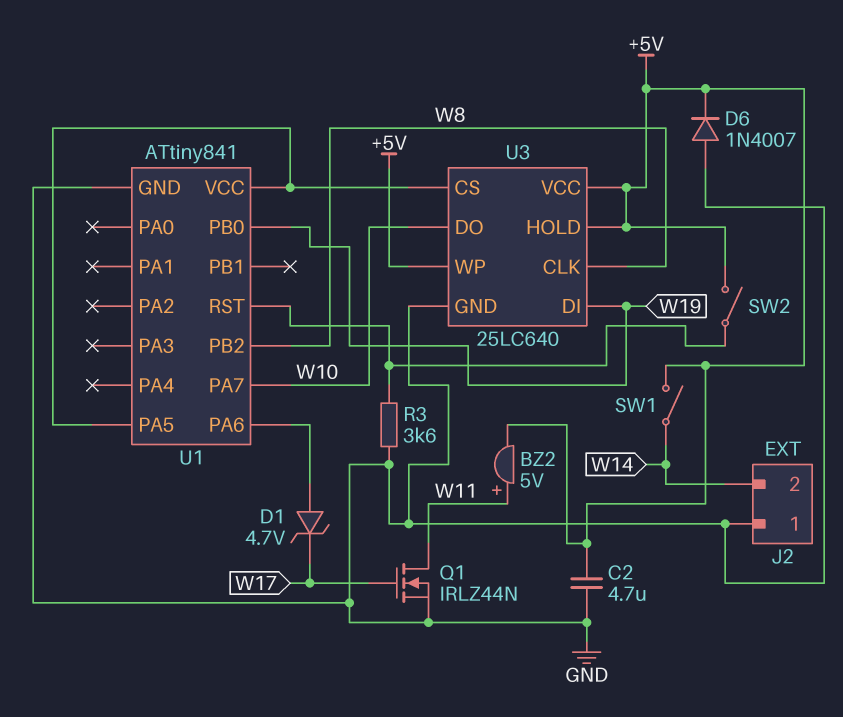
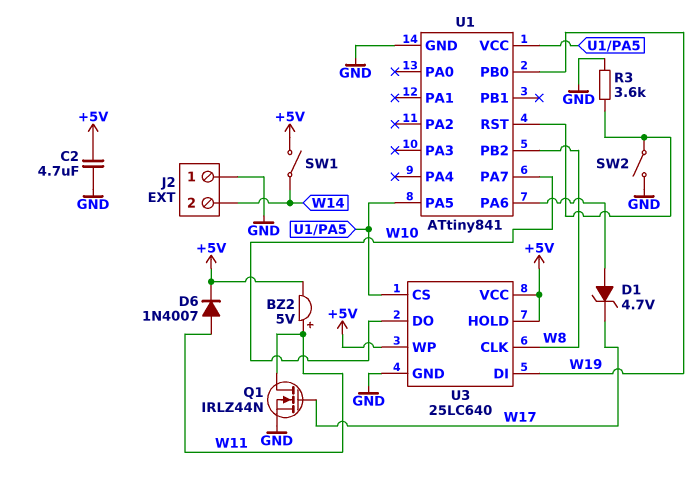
D6: diode 1N4007 (A GND, K +5V) -> diode 1N4007 (A W11, K +5V)
SW2: switch (+5V, U1/RST) -> switch (GND, U1/RST)

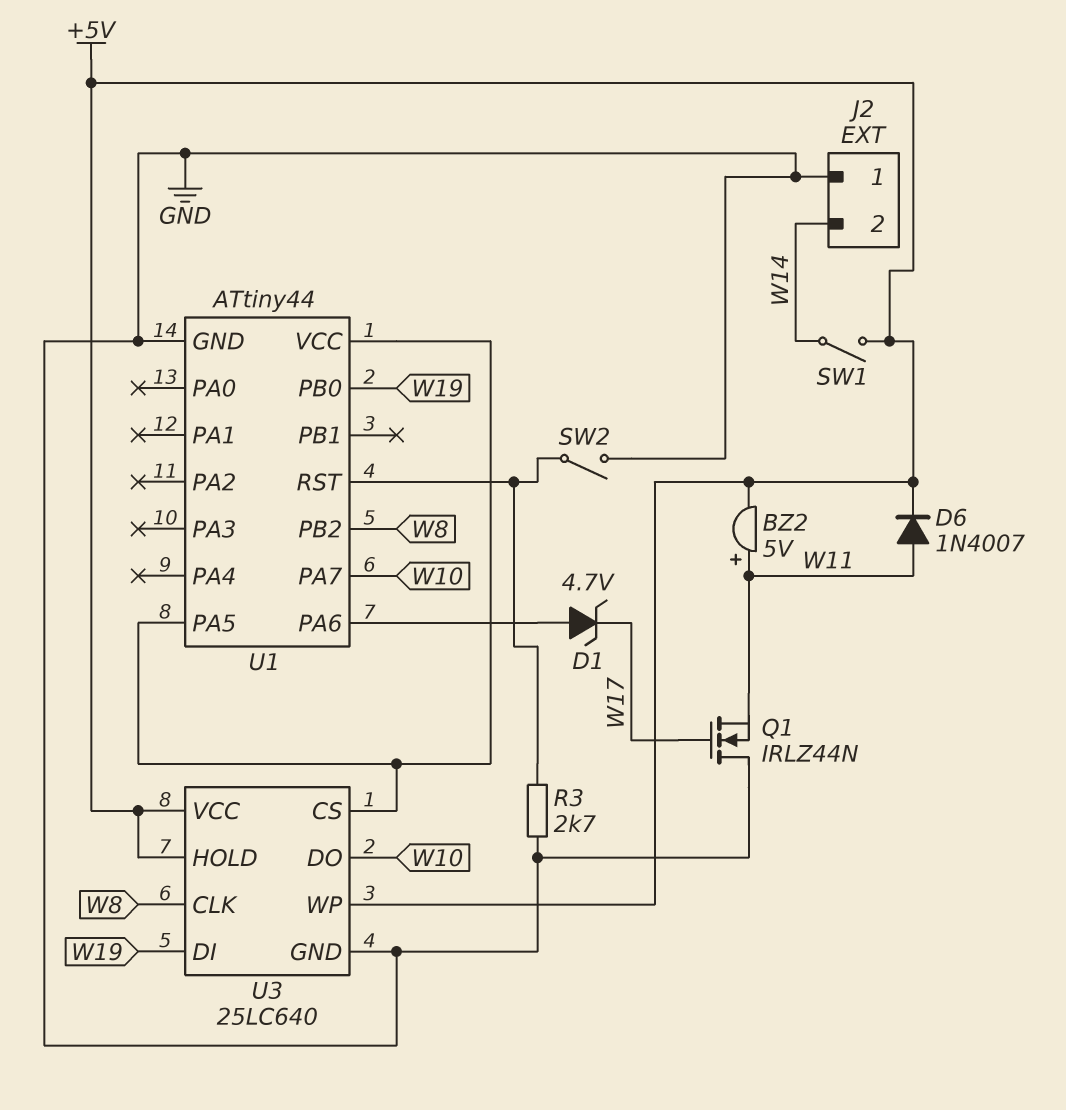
C2: 4.7uF (+5V, GND) -> none
Q1: NMOS IRLZ44N (G W17, D W11, S GND) -> NMOS IRLZ44N (G W17, D GND, S W11)
R3: 3.6k (GND, U1/RST) -> 2.7k (GND, U1/RST)
U1: ATtiny841 -> ATtiny44

